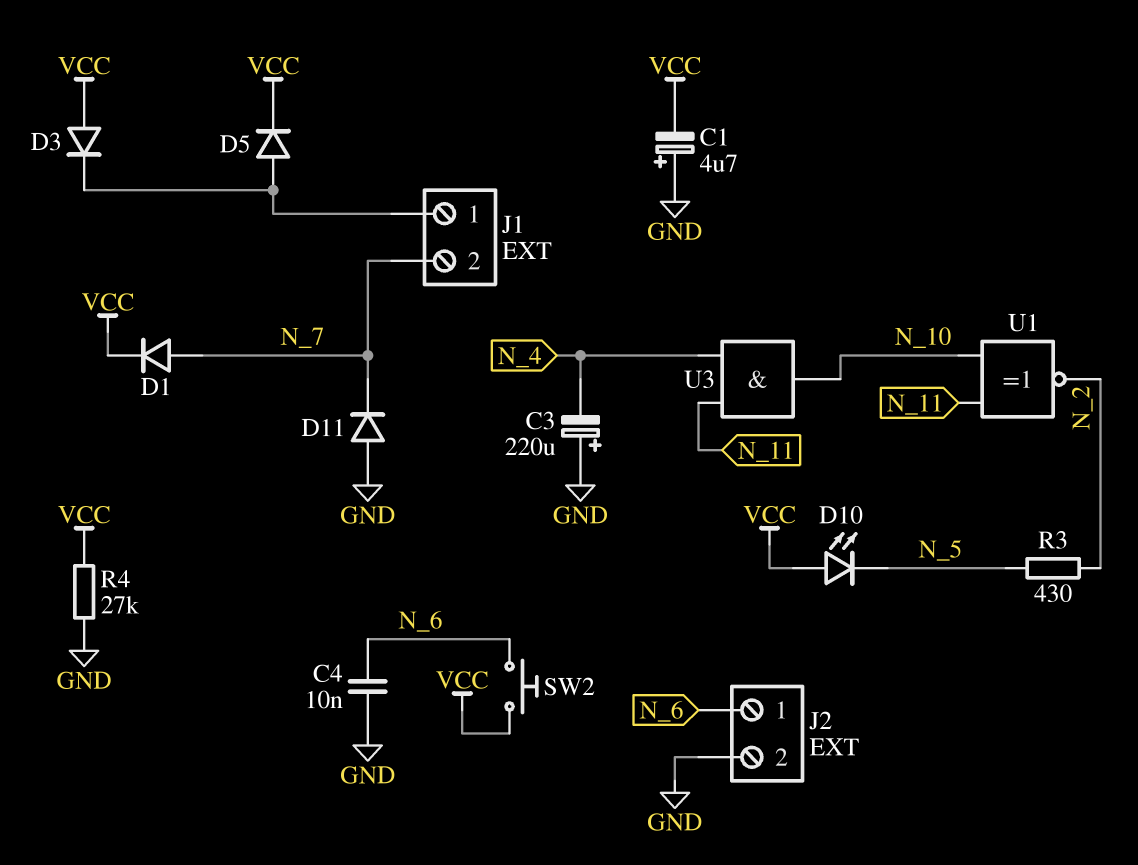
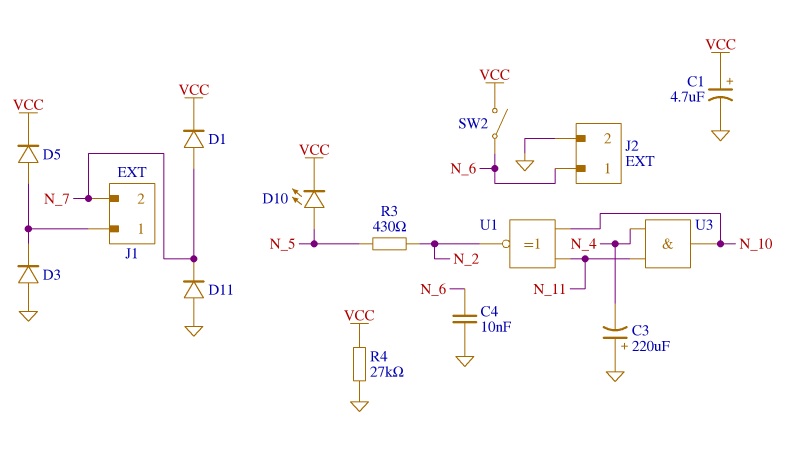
C1: 4.7uF (plus GND, minus VCC) -> 4.7uF (plus VCC, minus GND)
D3: diode (A VCC, K J1/1) -> diode (A GND, K J1/1)
D10: LED (A VCC, K N_5) -> LED (A N_5, K VCC)
SW2: button (N_6, VCC) -> switch (N_6, VCC)

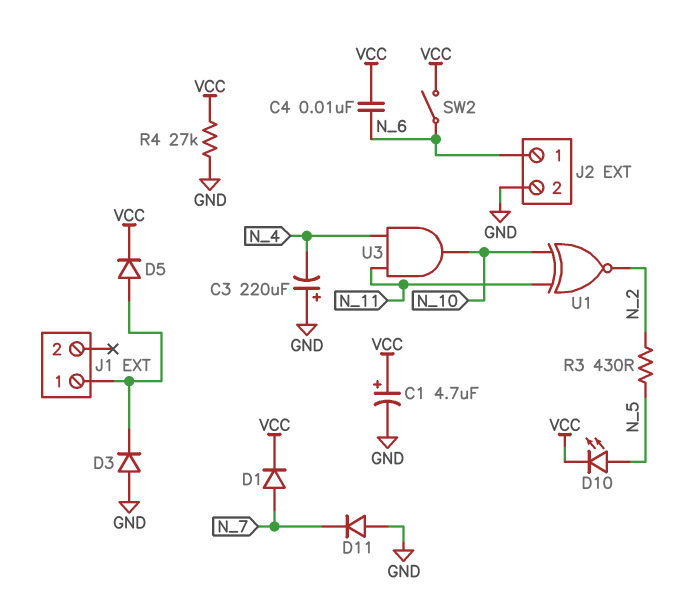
C4: 10nF (GND, N_6) -> 10nF (N_6, VCC)
J1 pin 2: N_7 -> none

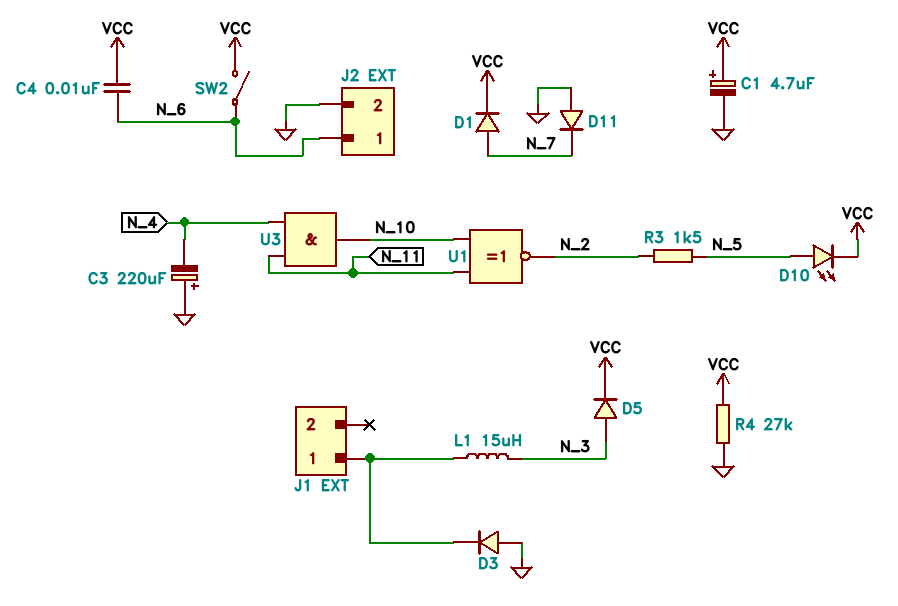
D5: diode (A J1/1, K VCC) -> diode (A N_3, K VCC)
L1: none -> 15uH (J1/1, N_3)
R3: 430 (N_2, N_5) -> 1.5k (N_2, N_5)

